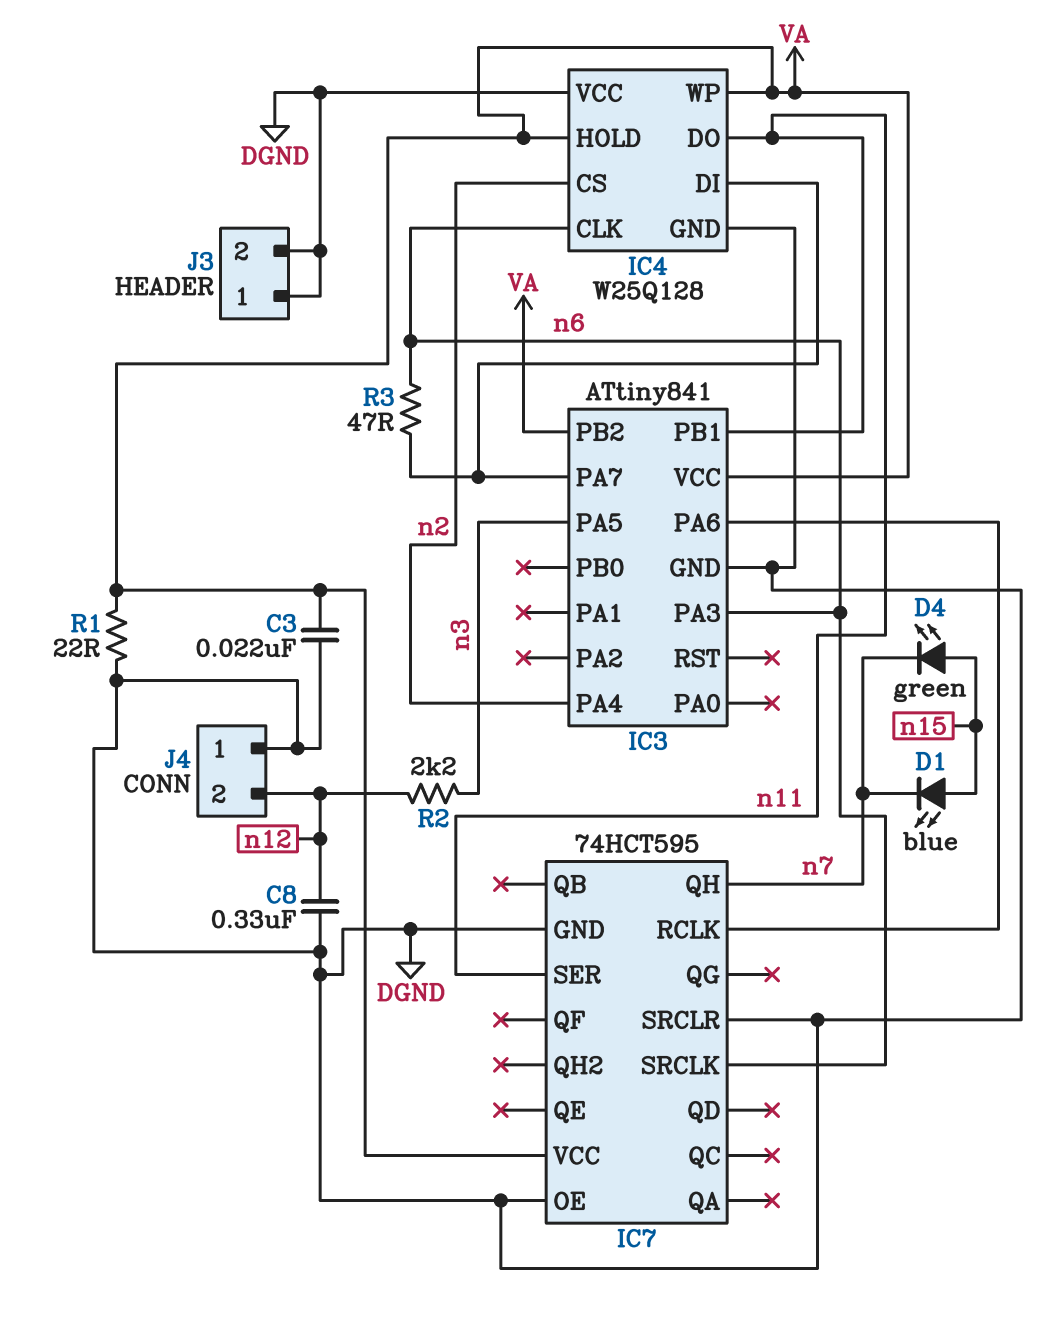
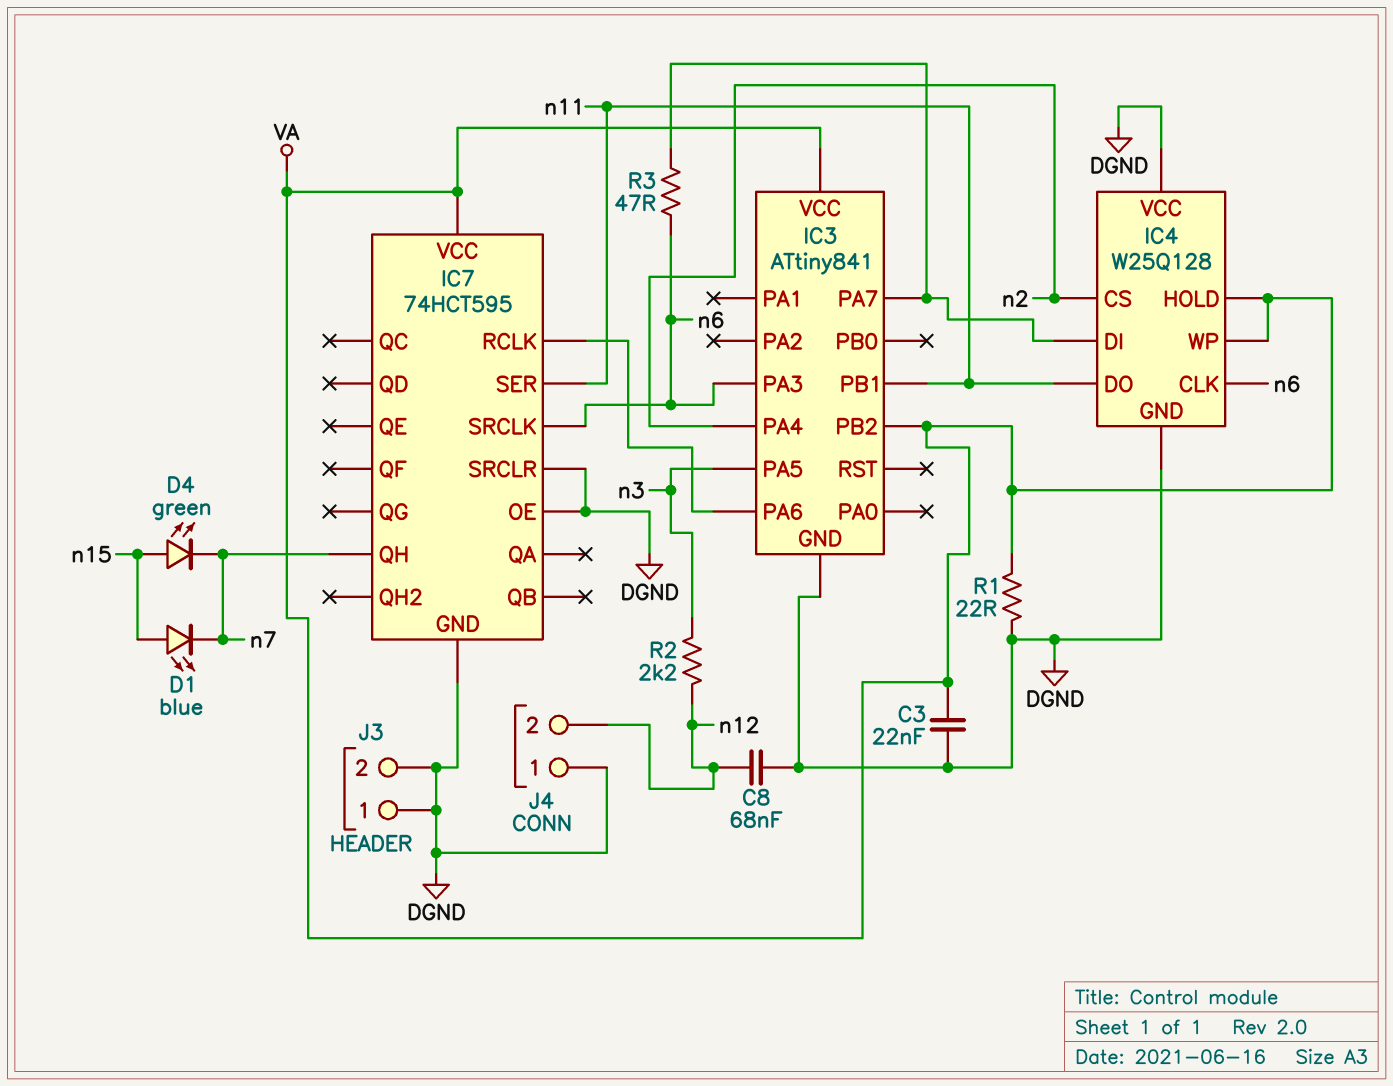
C8: 330nF (DGND, n12) -> 68nF (DGND, n12)

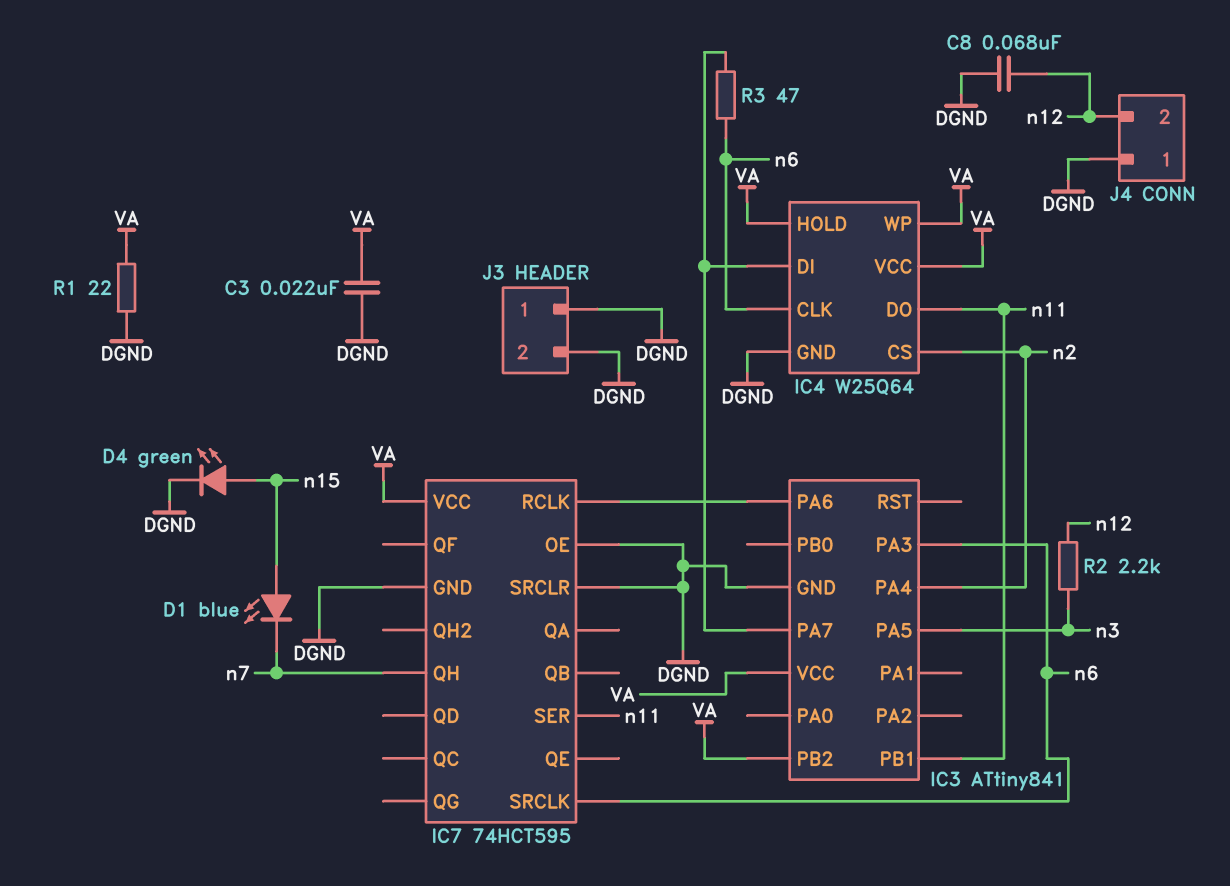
D4: LED green (A n15, K n7) -> LED green (A n15, K DGND)
IC4: W25Q128 -> W25Q64
IC4 pin VCC: DGND -> VA

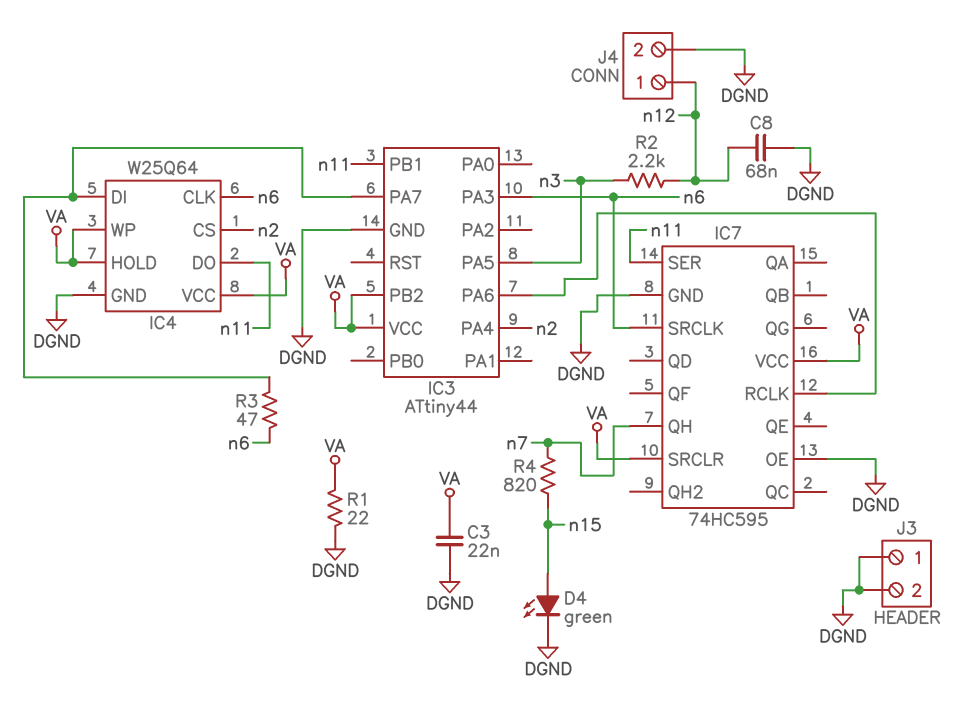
D1: LED blue (A n15, K n7) -> none
IC3: ATtiny841 -> ATtiny44
IC7: 74HCT595 -> 74HC595
IC7 pin SRCLR: DGND -> VA
J4 pin 1: DGND -> n12
J4 pin 2: n12 -> DGND
R4: none -> 820 (n7, n15)

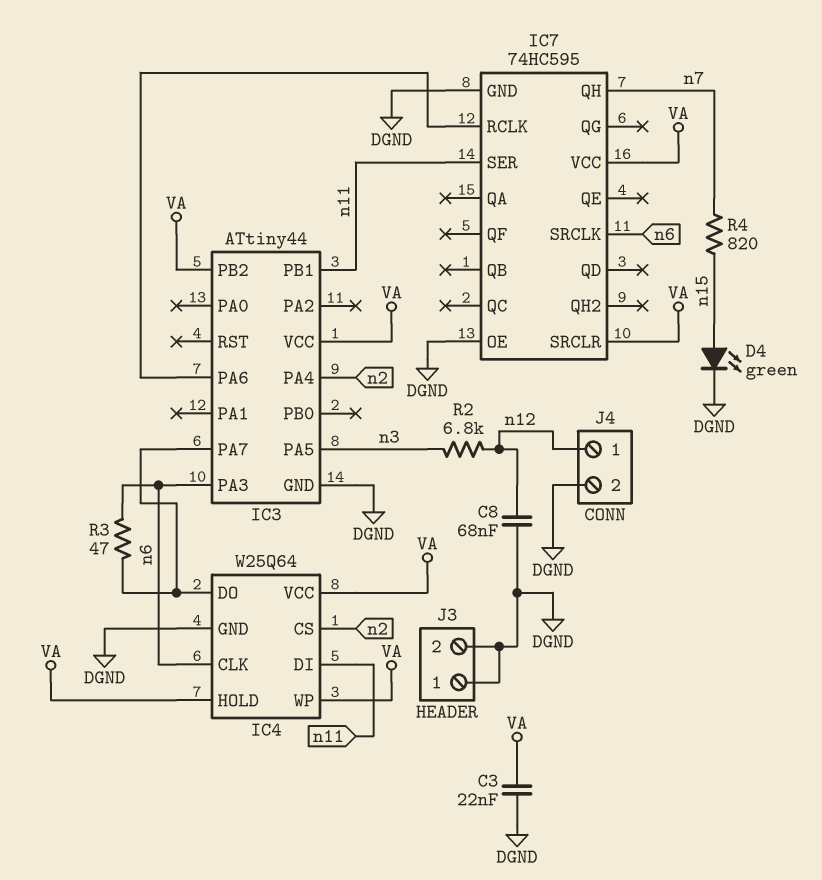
IC4 pin DI: IC3/PA7 -> n11
IC4 pin DO: n11 -> IC3/PA7
R1: 22 (DGND, VA) -> none
R2: 2.2k (n3, n12) -> 6.8k (n3, n12)

